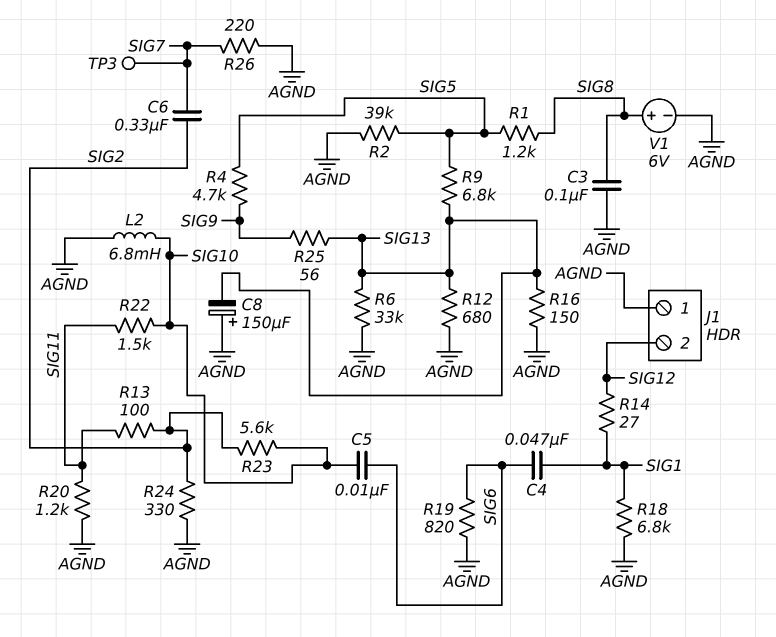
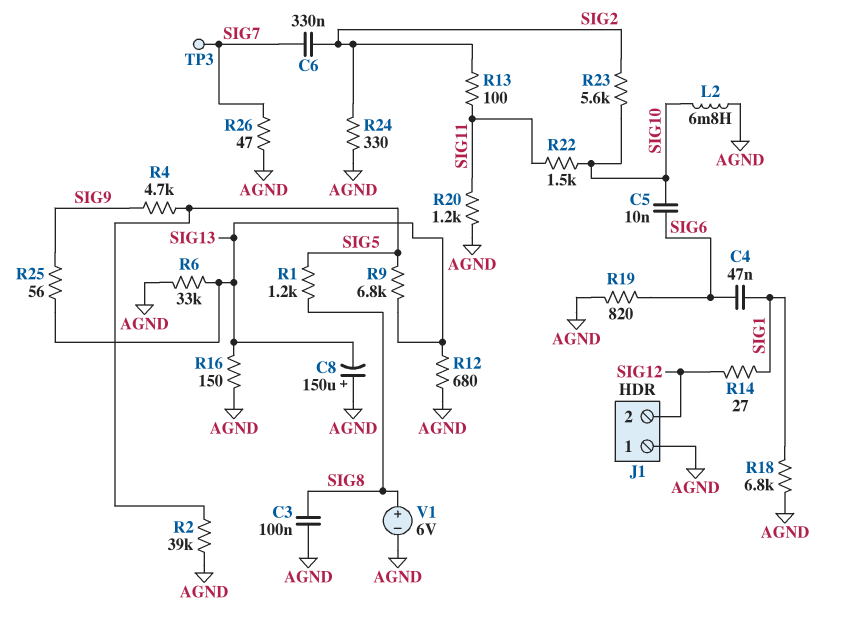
R26: 220 (AGND, SIG7) -> 47 (AGND, SIG7)

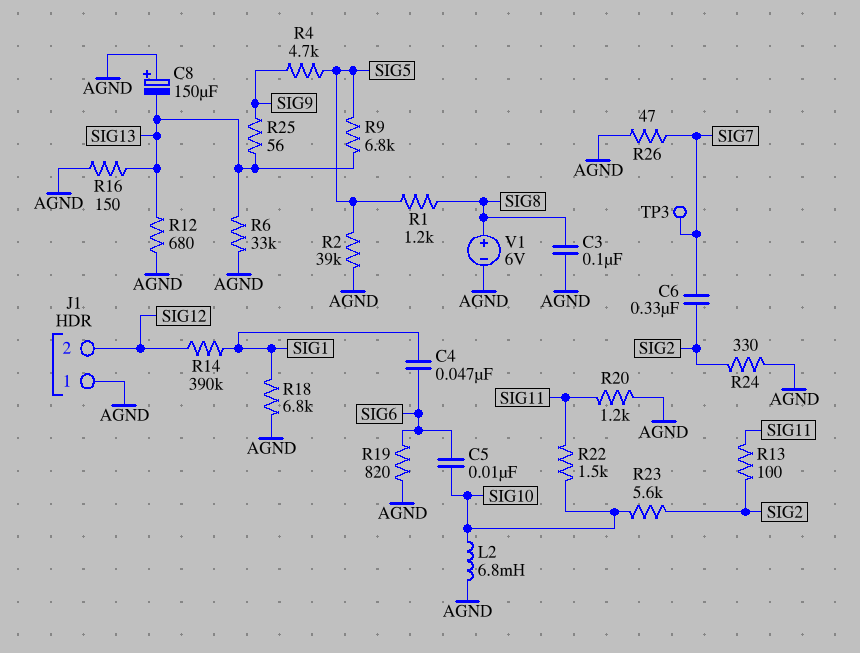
R14: 27 (SIG1, SIG12) -> 390k (SIG1, SIG12)

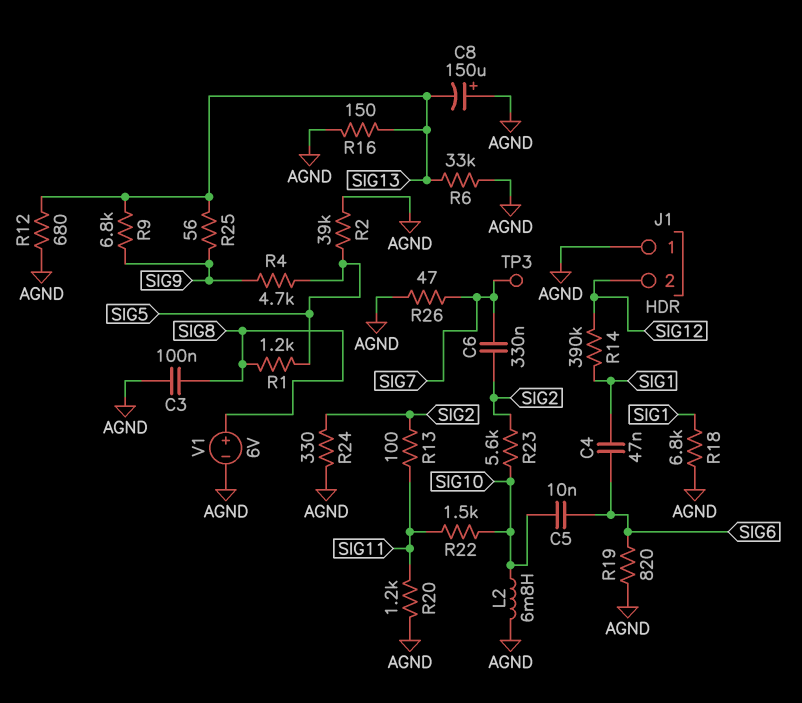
R9: 6.8k (SIG5, SIG13) -> 6.8k (SIG9, SIG13)

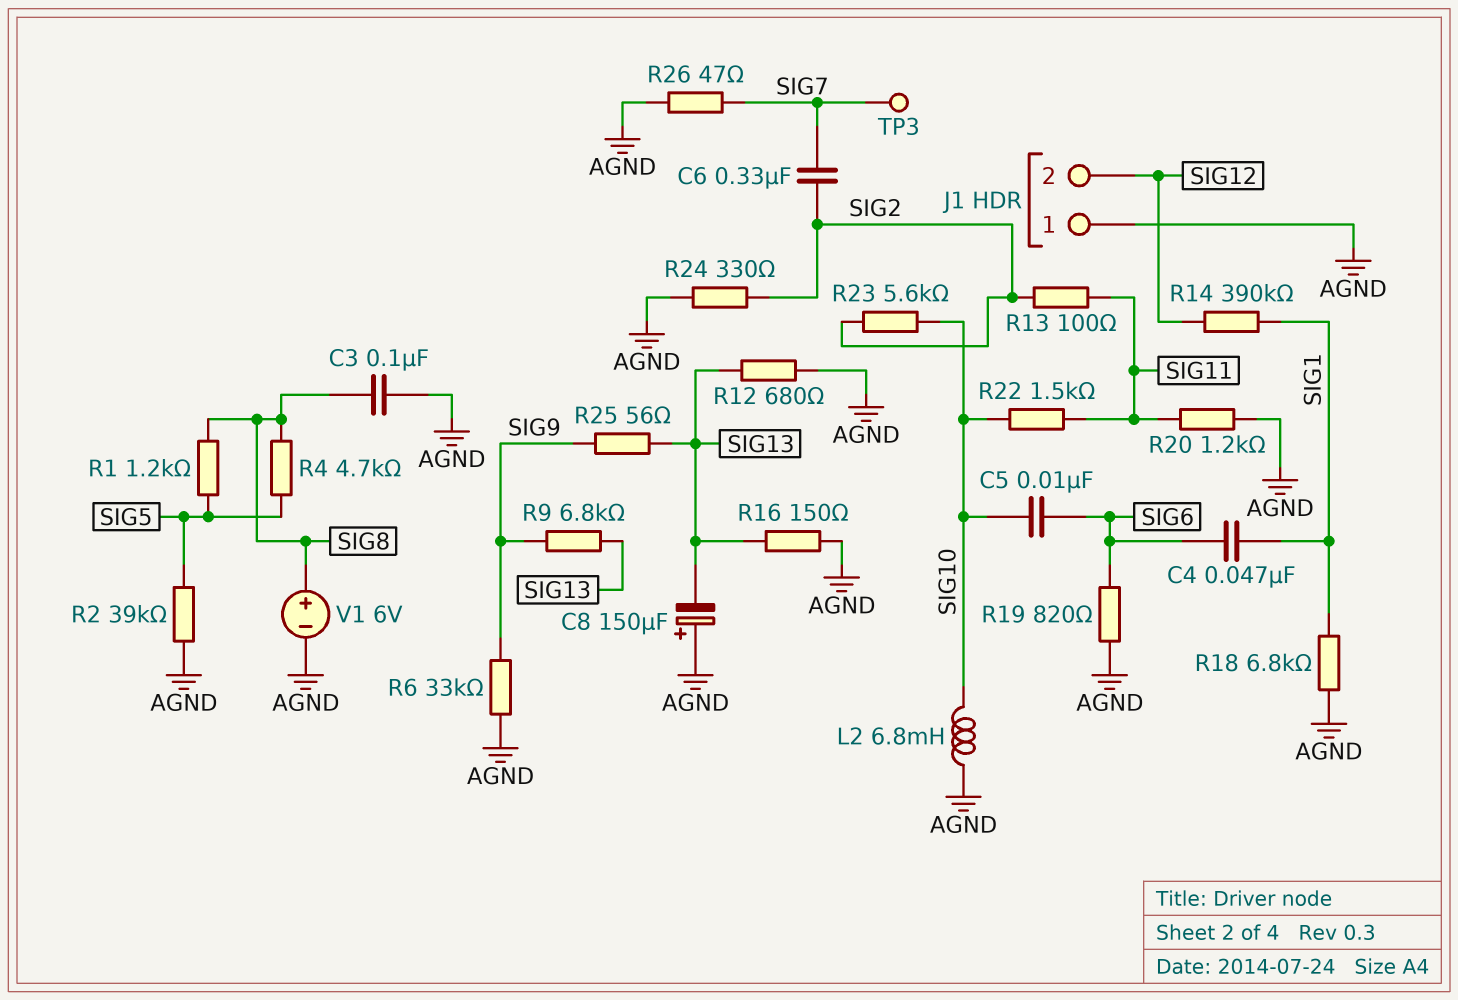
R4: 4.7k (SIG5, SIG9) -> 4.7k (SIG5, SIG8)
R6: 33k (AGND, SIG13) -> 33k (AGND, SIG9)

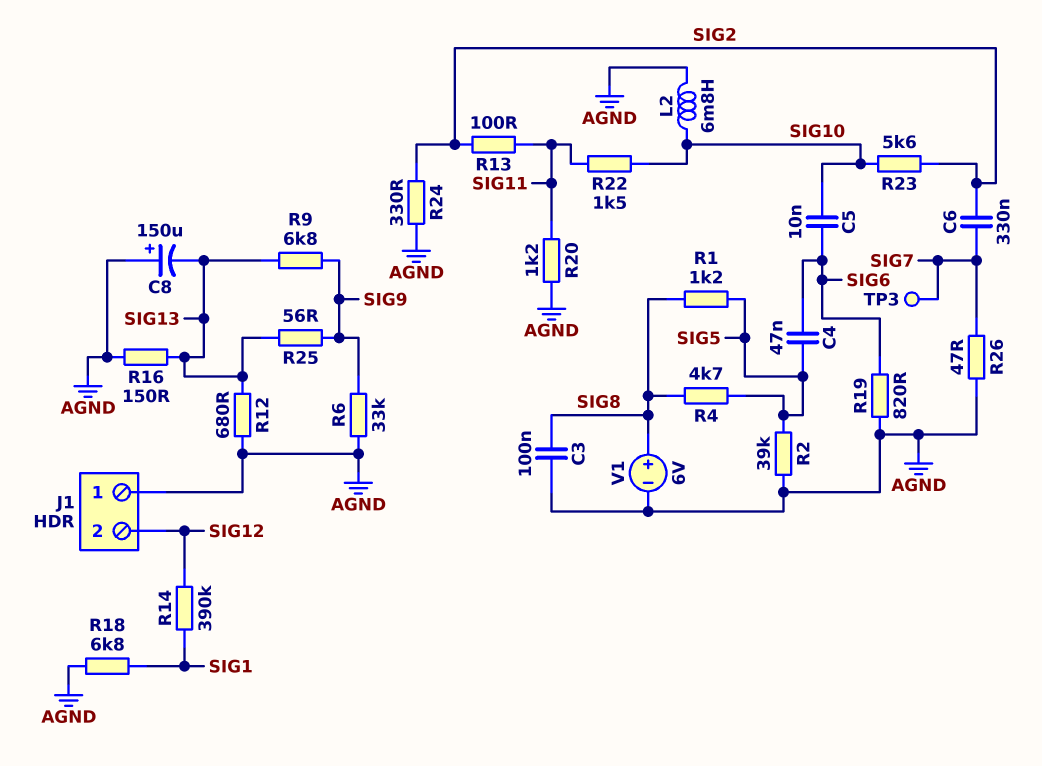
C4: 47nF (SIG1, SIG6) -> 47nF (SIG5, SIG6)

